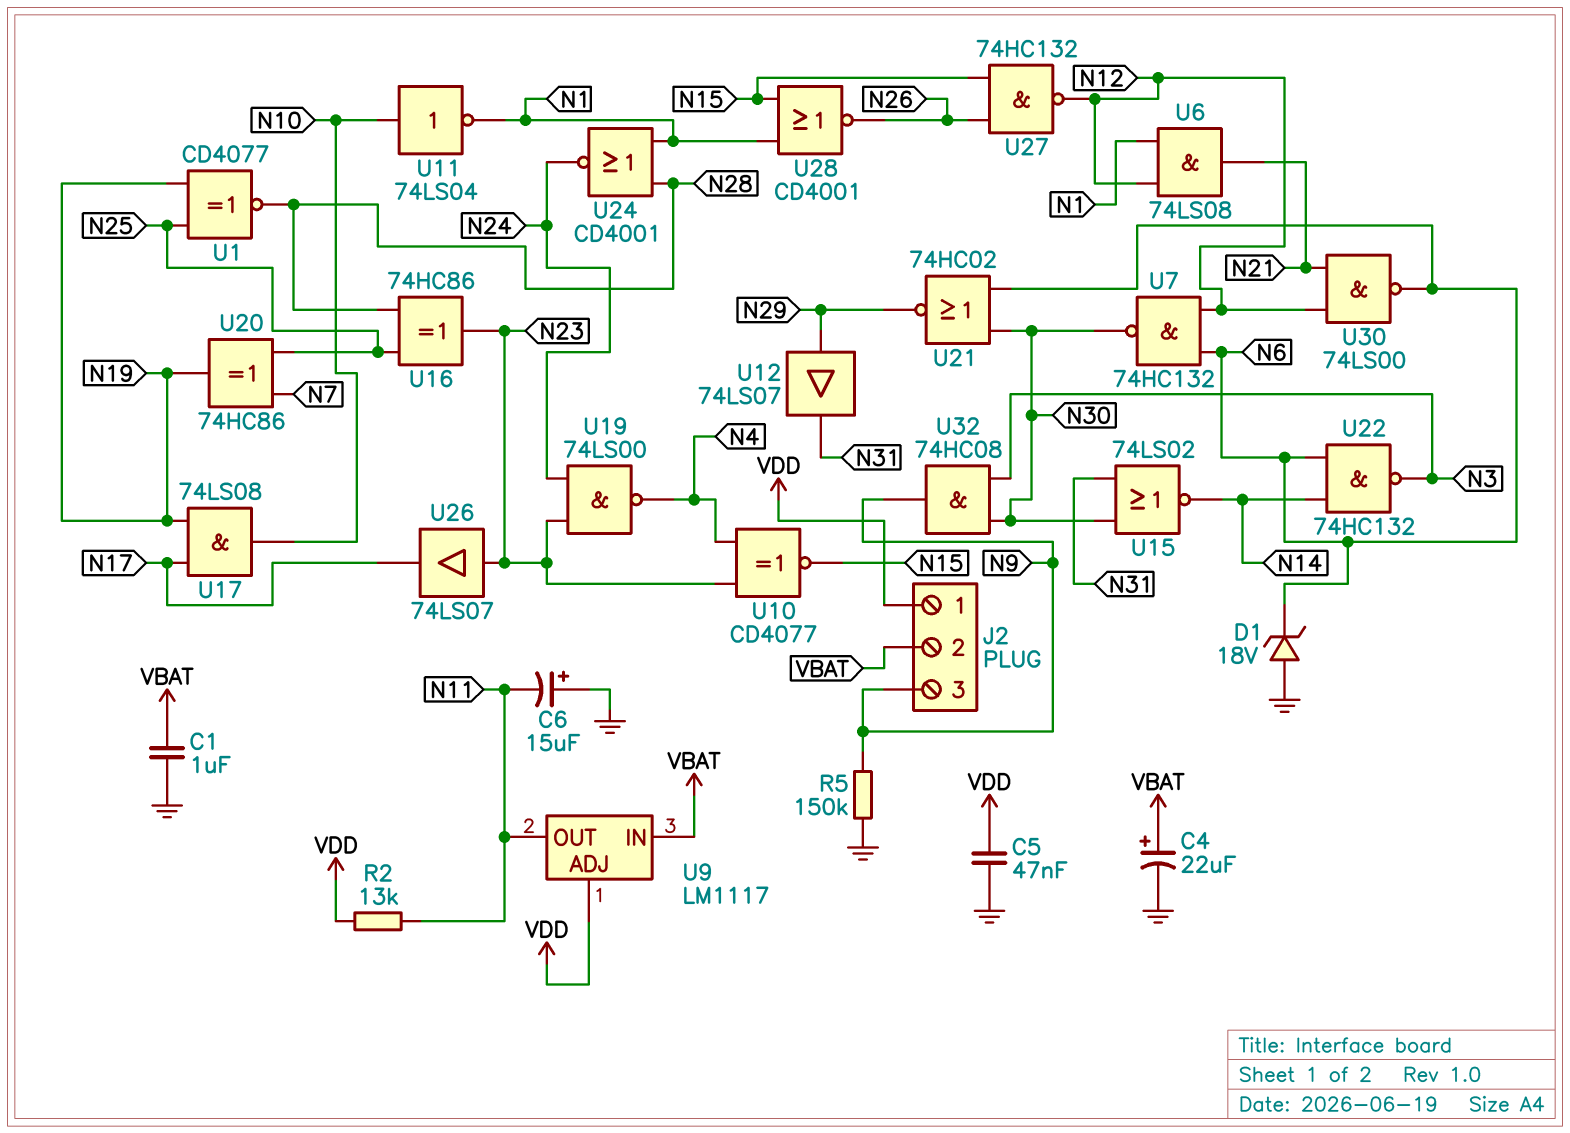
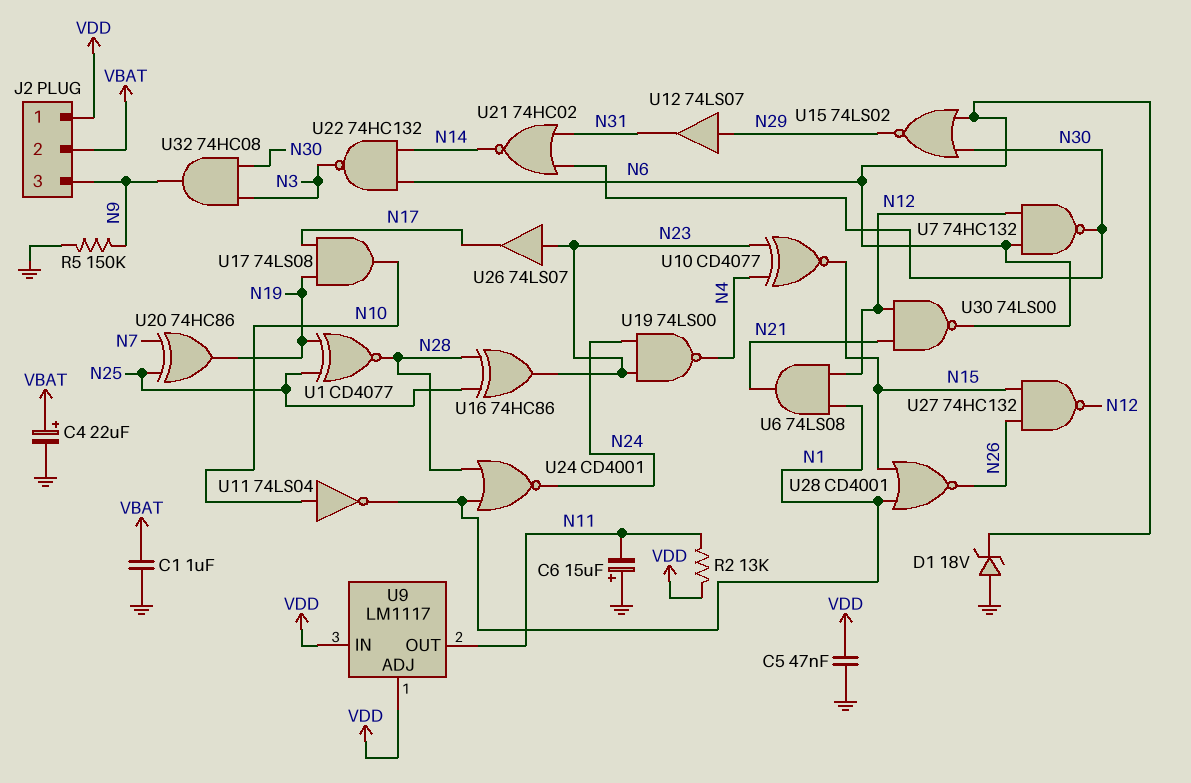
U9 pin IN: VBAT -> VDD
U15: NOR 74LS02 (in N30, in N31, out N14) -> NOR 74LS02 (in N6, in N30, out N29)
U21: NOR 74HC02 (in N6, in N30, out N29) -> NOR 74HC02 (in N30, in N31, out N14)

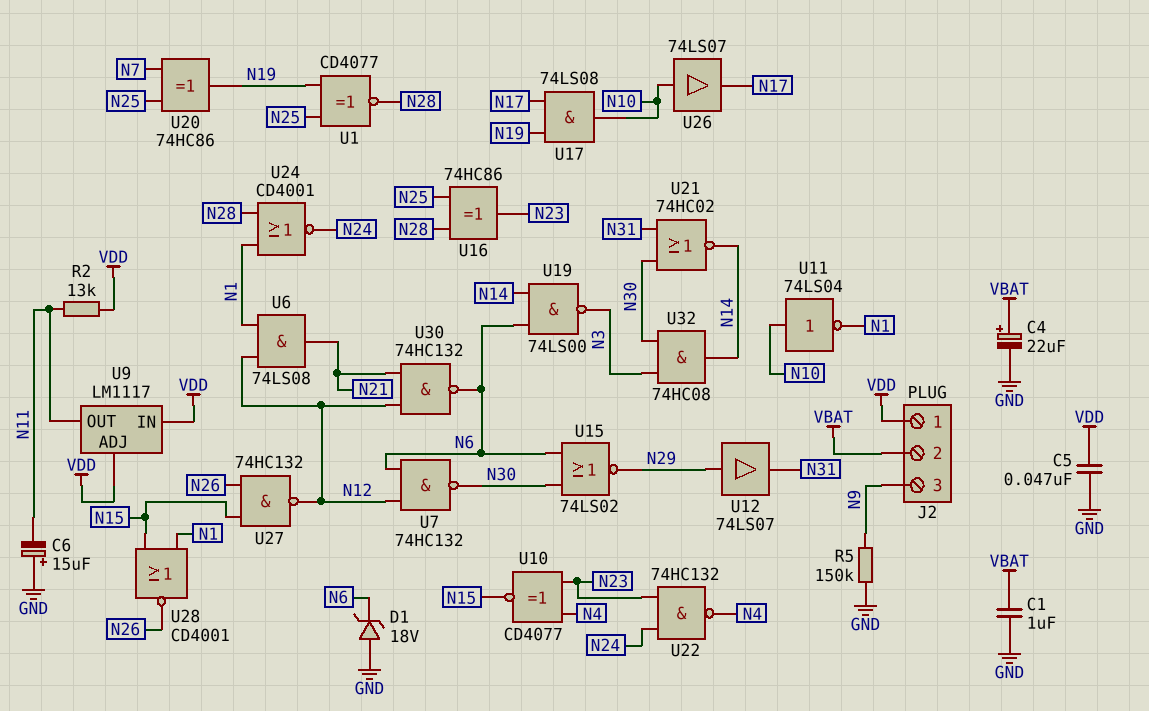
U19: NAND 74LS00 (in N23, in N24, out N4) -> NAND 74LS00 (in N6, in N14, out N3)
U22: NAND 74HC132 (in N6, in N14, out N3) -> NAND 74HC132 (in N23, in N24, out N4)
U26: buffer 74LS07 (in N23, out N17) -> buffer 74LS07 (in N10, out N17)
U30: NAND 74LS00 (in N12, in N21, out N6) -> NAND 74HC132 (in N12, in N21, out N6)
U32: AND 74HC08 (in N3, in N30, out N9) -> AND 74HC08 (in N3, in N30, out N14)

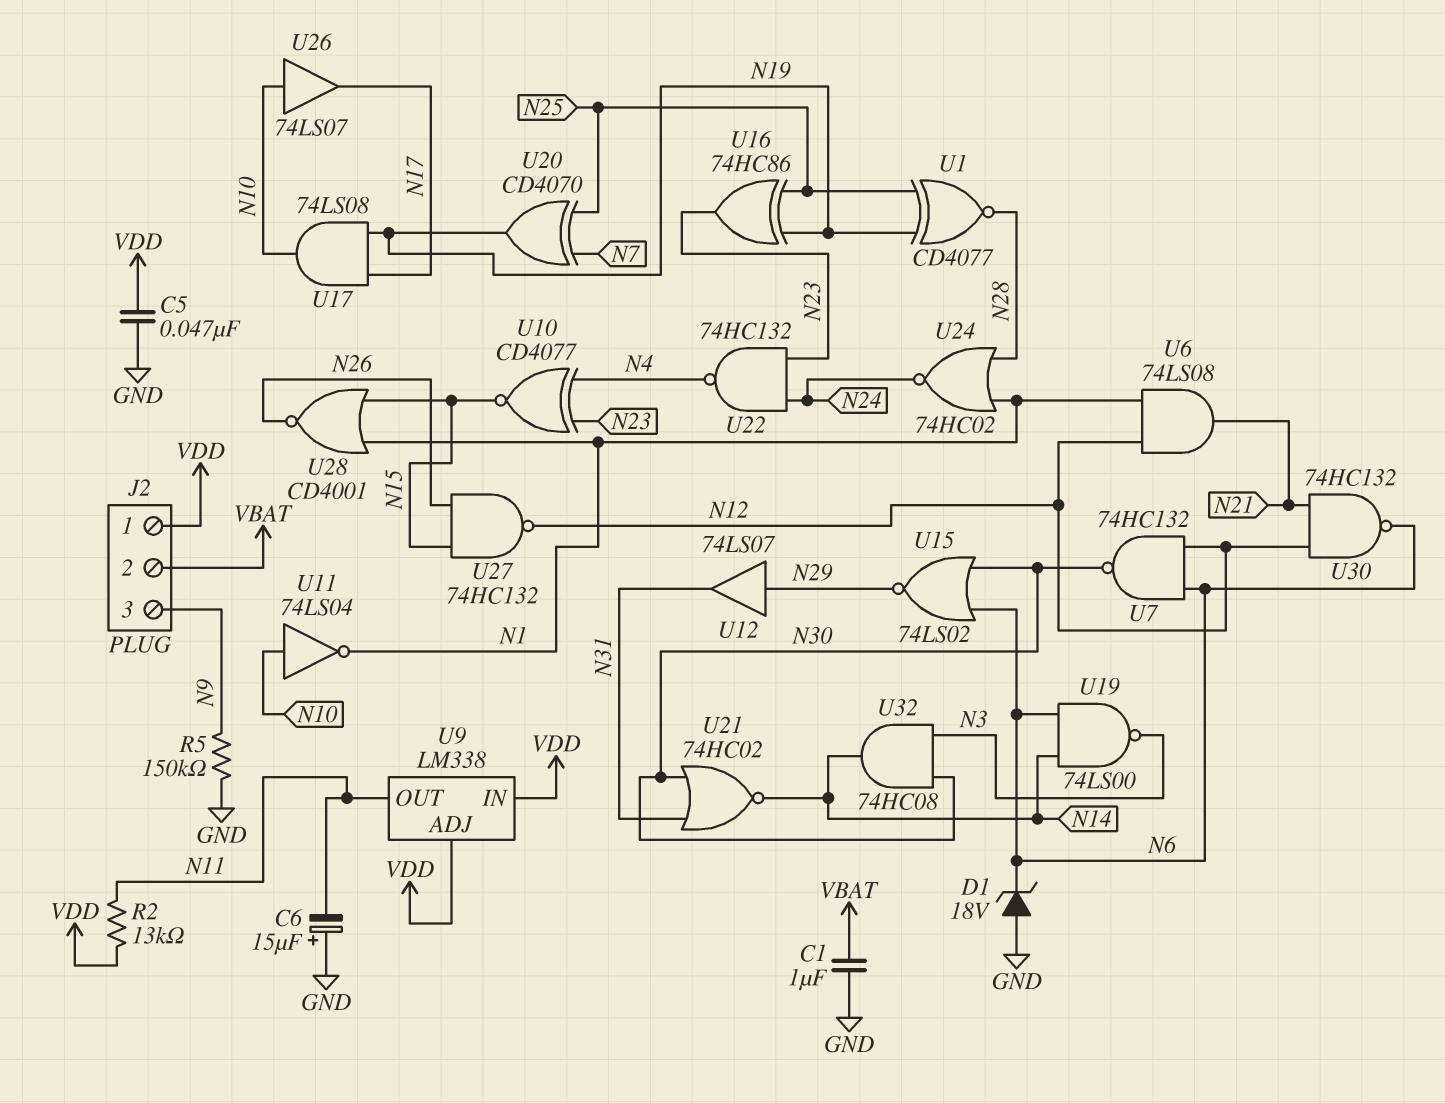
C4: 22uF (plus VBAT, minus GND) -> none
U9: LM1117 -> LM338
U16: XOR 74HC86 (in N25, in N28, out N23) -> XOR 74HC86 (in N19, in N25, out N23)
U20: XOR 74HC86 (in N7, in N25, out N19) -> XOR CD4070 (in N7, in N25, out N19)
U24: NOR CD4001 (in N1, in N28, out N24) -> NOR 74HC02 (in N1, in N28, out N24)

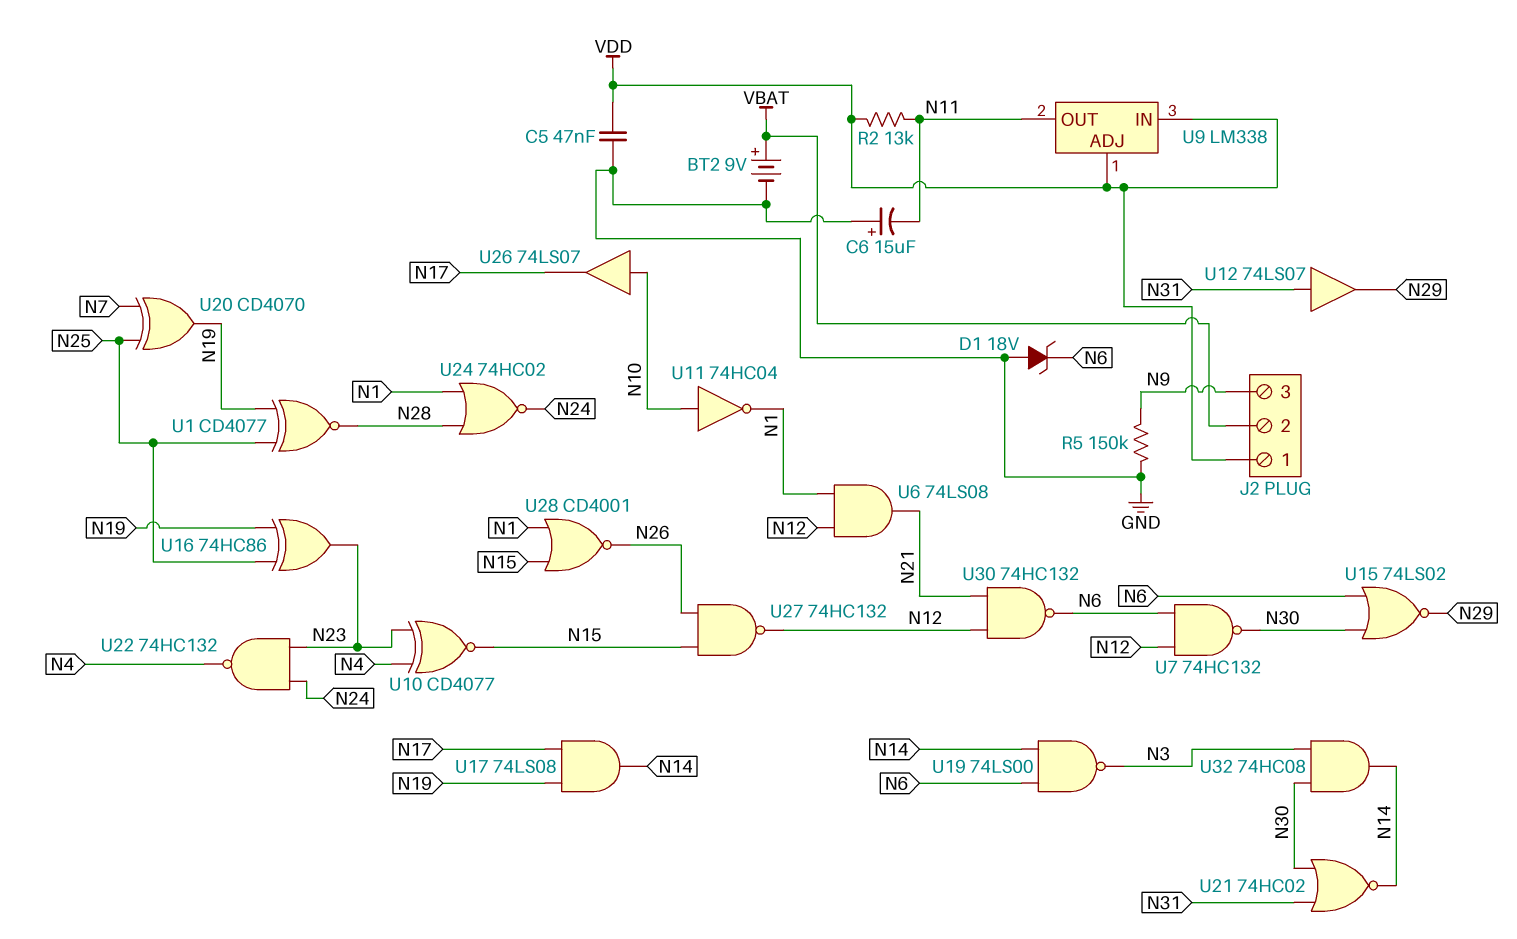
BT2: none -> 9V (plus VBAT, minus GND)
C1: 1uF (GND, VBAT) -> none
U11: NOT 74LS04 (in N10, out N1) -> NOT 74HC04 (in N10, out N1)
U12: buffer 74LS07 (in N29, out N31) -> buffer 74LS07 (in N31, out N29)
U17: AND 74LS08 (in N17, in N19, out N10) -> AND 74LS08 (in N17, in N19, out N14)

